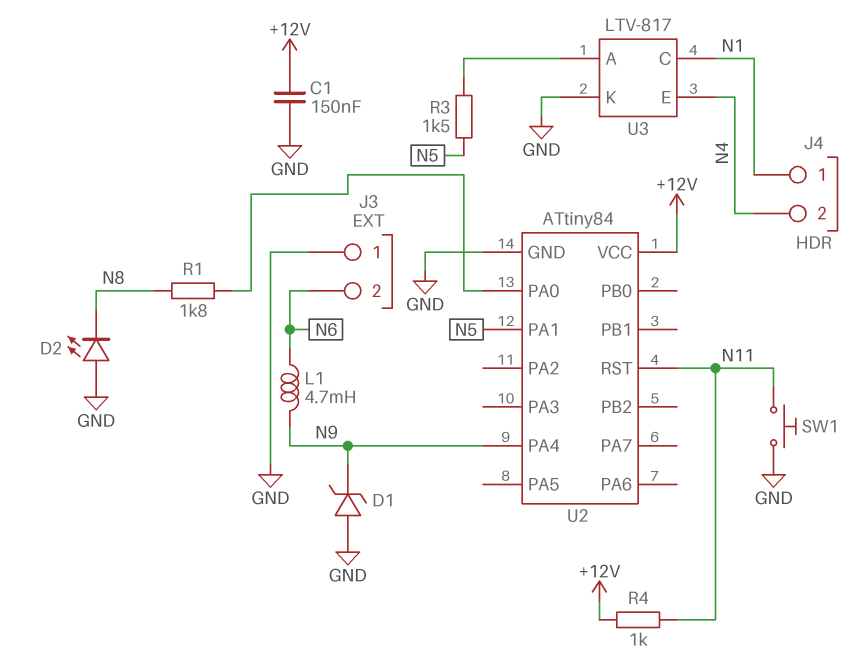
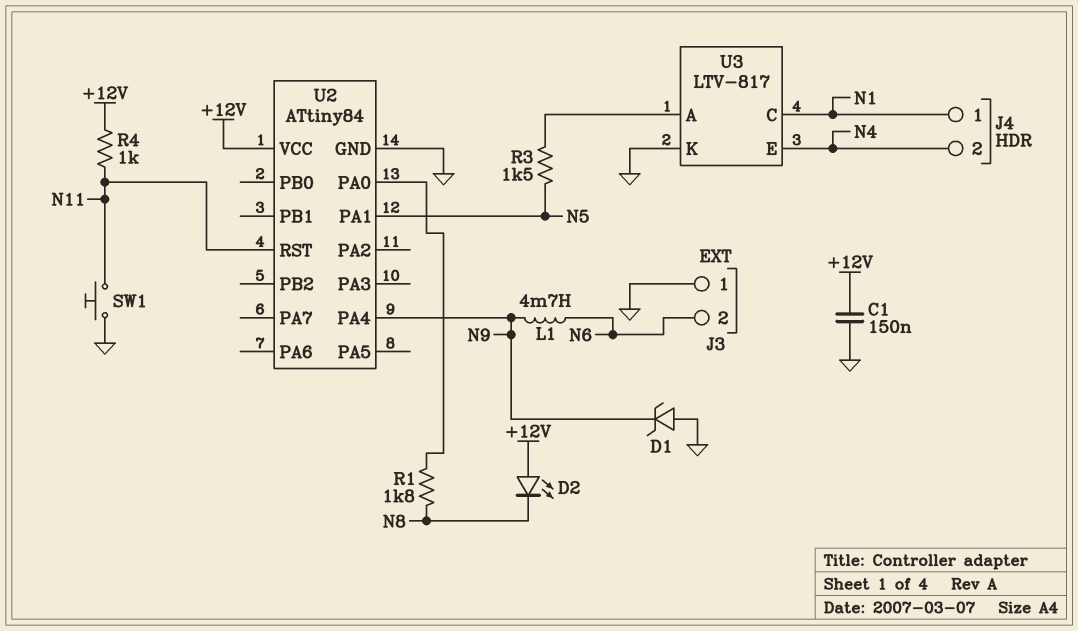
D2: LED (A GND, K N8) -> LED (A +12V, K N8)

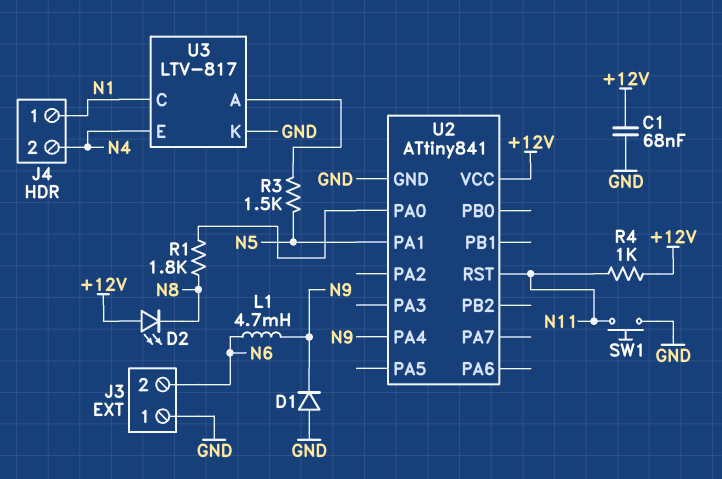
C1: 150nF (+12V, GND) -> 68nF (+12V, GND)
D1: zener (A GND, K N9) -> diode (A GND, K N9)
U2: ATtiny84 -> ATtiny841

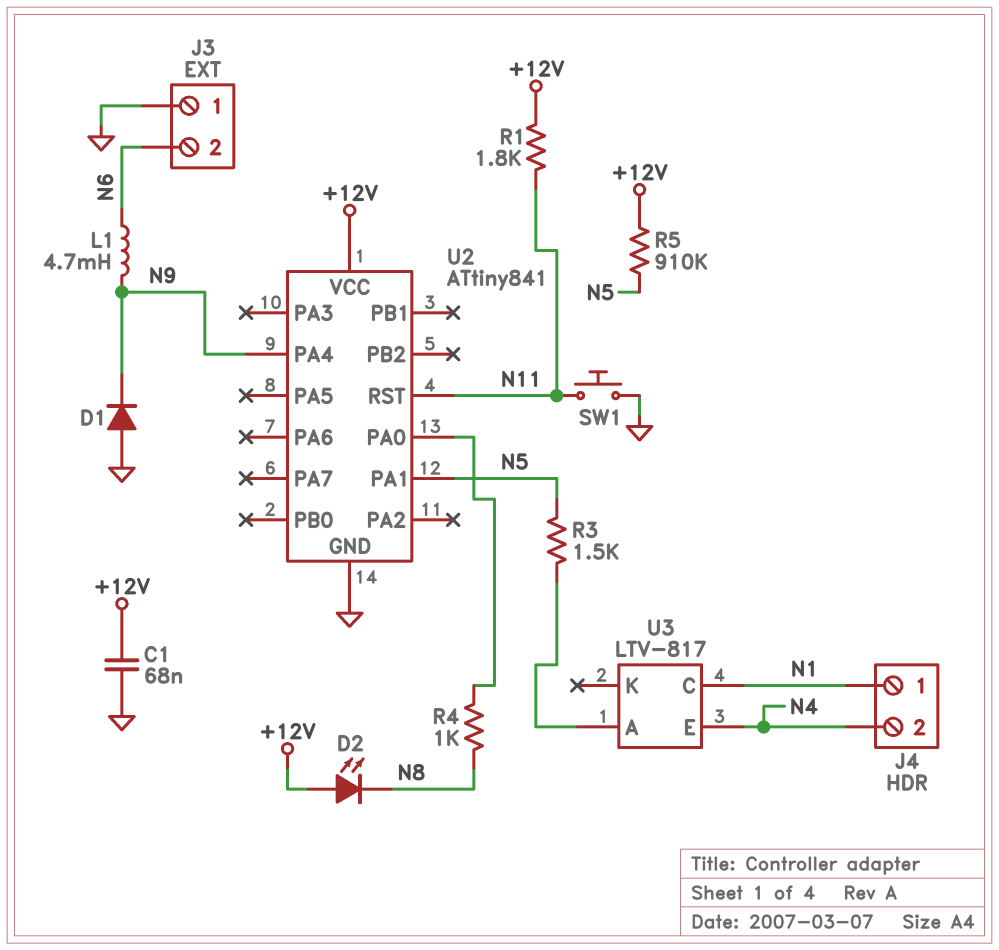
R1: 1.8k (N8, U2/PA0) -> 1.8k (+12V, N11)
R4: 1k (+12V, N11) -> 1k (N8, U2/PA0)
R5: none -> 910k (+12V, N5)
U3 pin K: GND -> none

